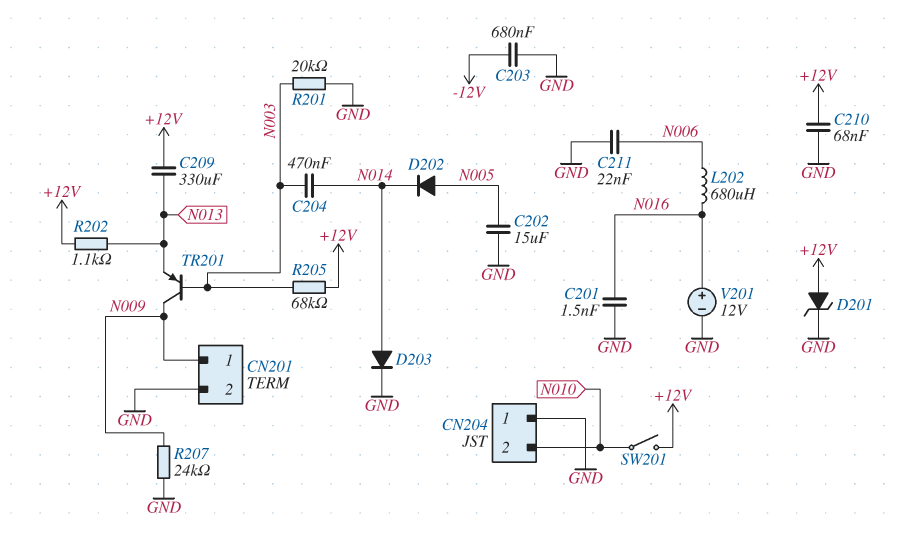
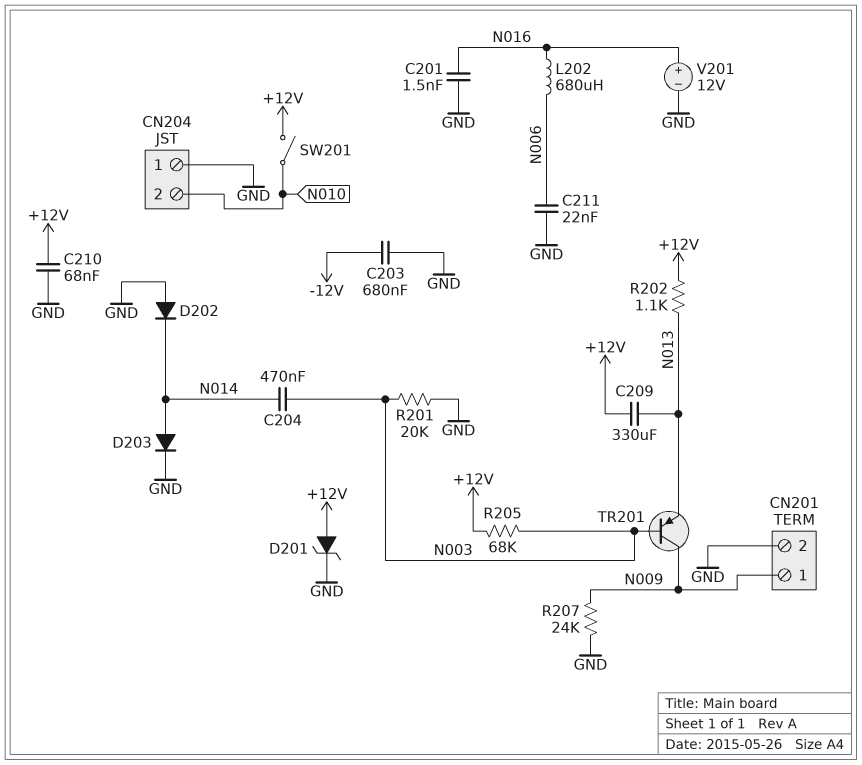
C202: 15uF (GND, N005) -> none
D202: diode (A N005, K N014) -> diode (A GND, K N014)

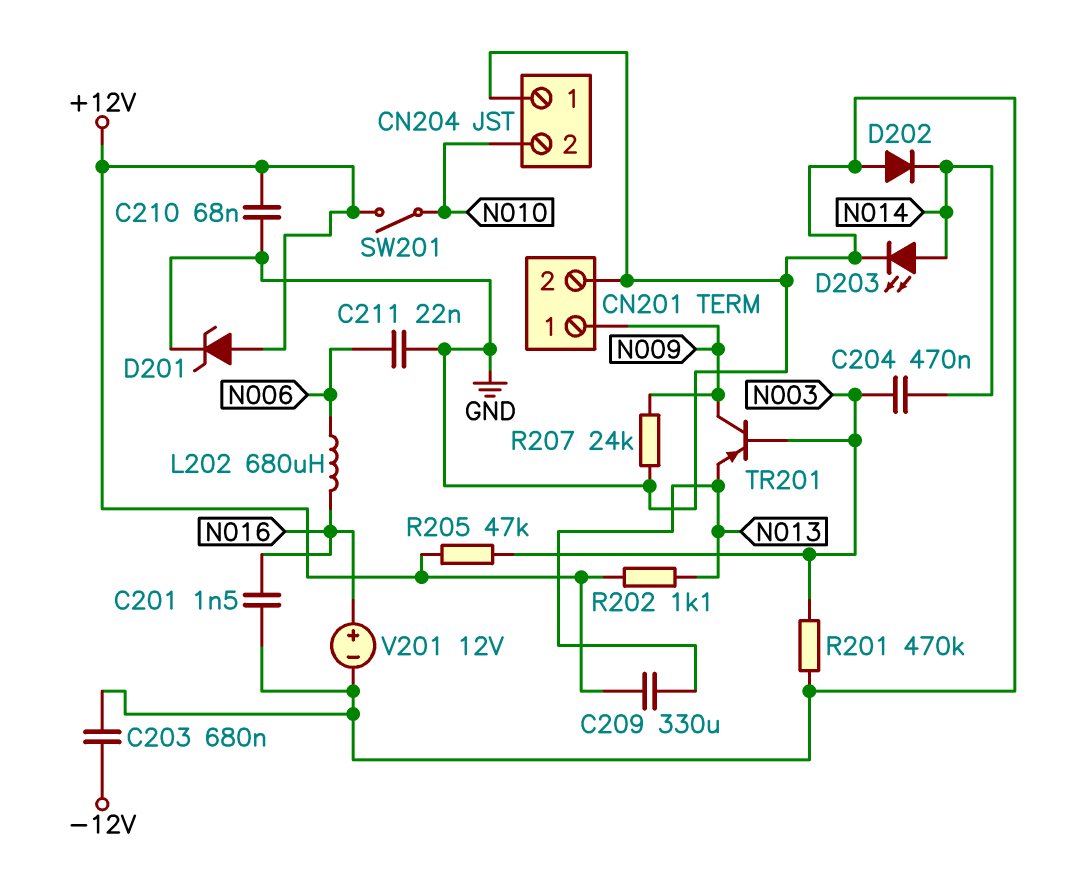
D203: diode (A N014, K GND) -> LED (A N014, K GND)
R201: 20k (GND, N003) -> 470k (GND, N003)
R205: 68k (+12V, N003) -> 47k (+12V, N003)

